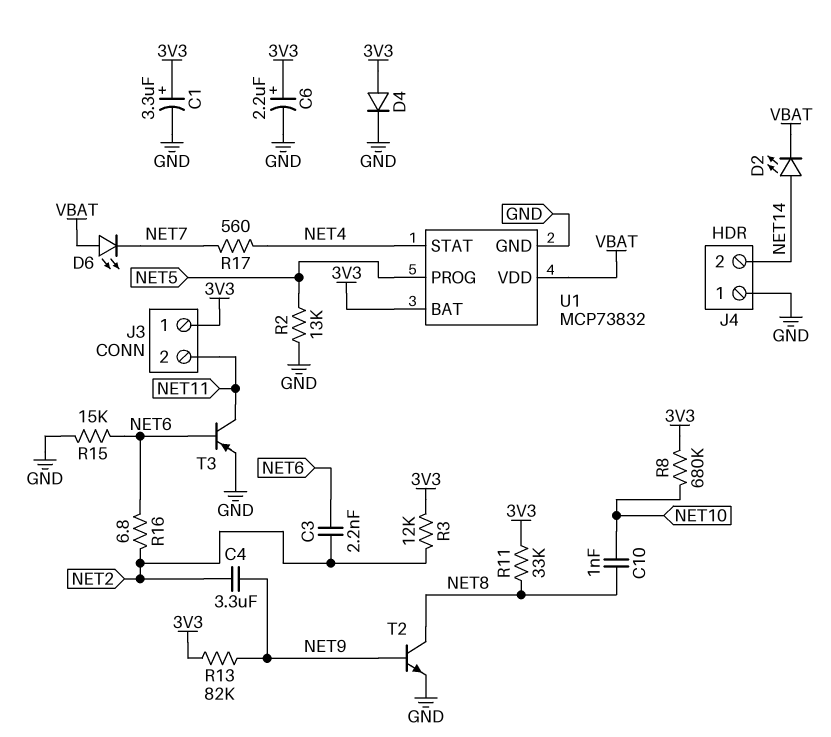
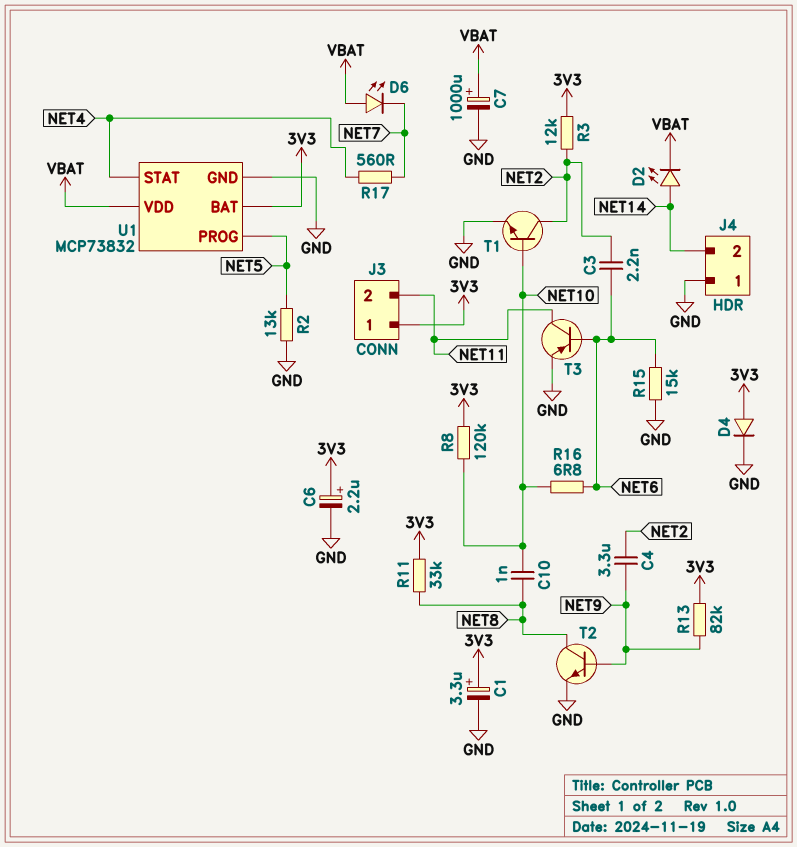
C7: none -> 1000uF (plus VBAT, minus GND)
R8: 680k (3V3, NET10) -> 120k (3V3, NET10)
R16: 6.8 (NET2, NET6) -> 6.8 (NET6, NET10)
T1: none -> NPN (B NET10, C NET2, E GND)

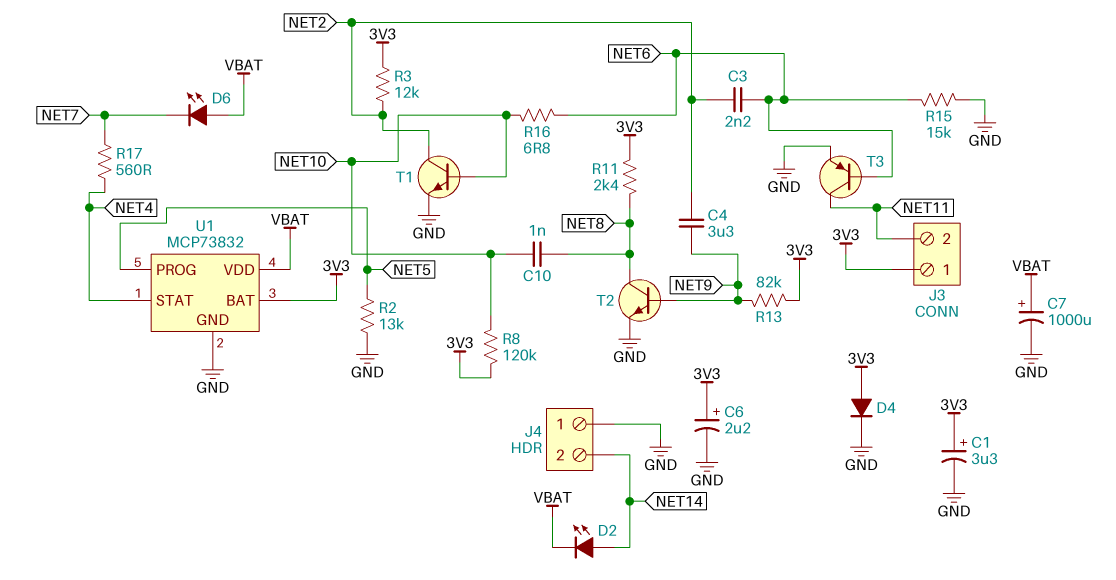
R11: 33k (3V3, NET8) -> 2.4k (3V3, NET8)

